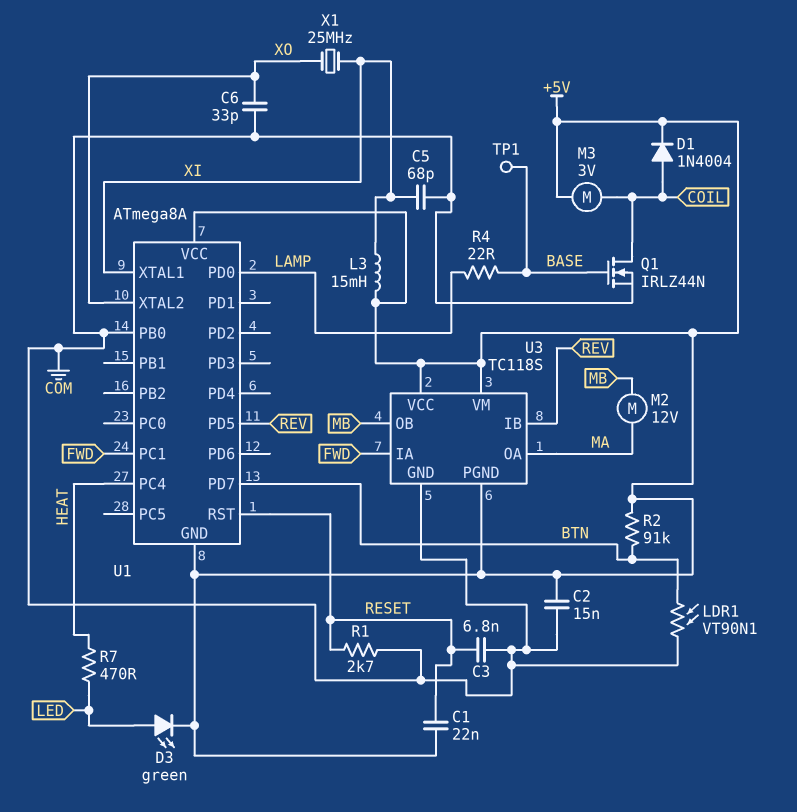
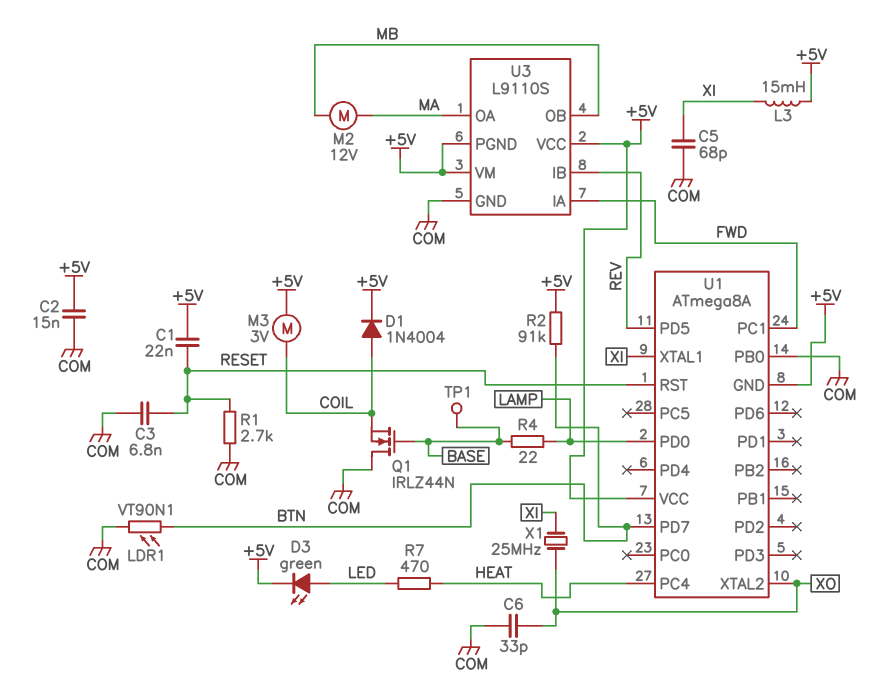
Q1: NMOS IRLZ44N (G BASE, D COIL, S COM) -> NMOS IRLZ44N (G BASE, D COM, S COIL)
U3: TC118S -> L9110S

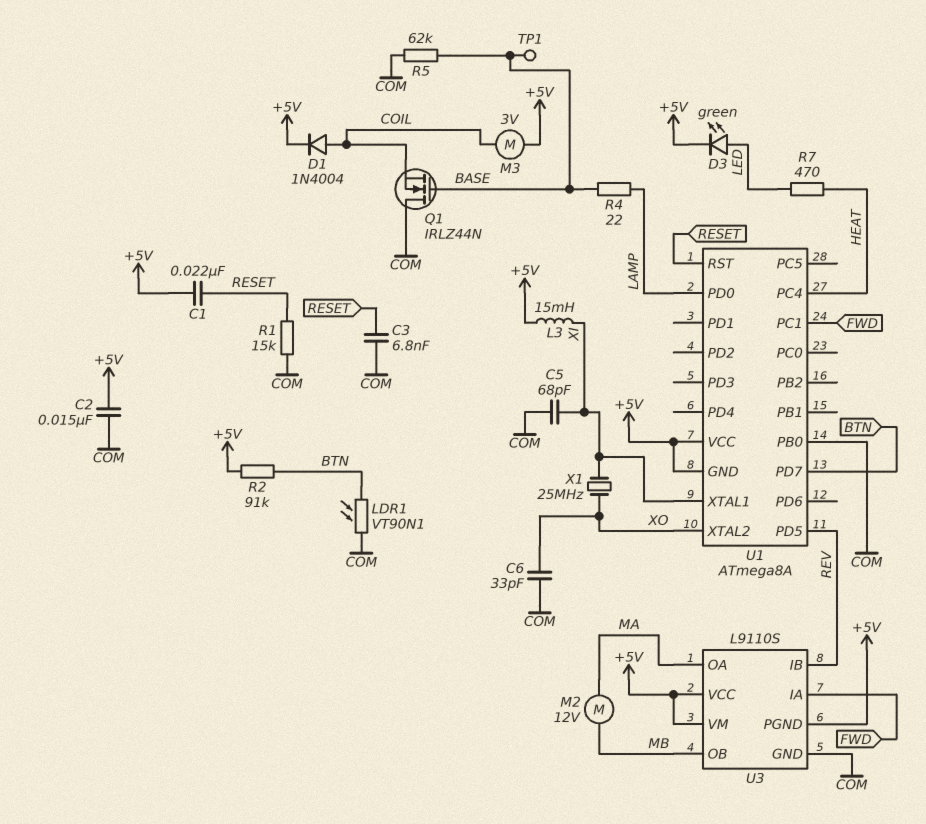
R1: 2.7k (COM, RESET) -> 15k (COM, RESET)
R5: none -> 62k (BASE, COM)

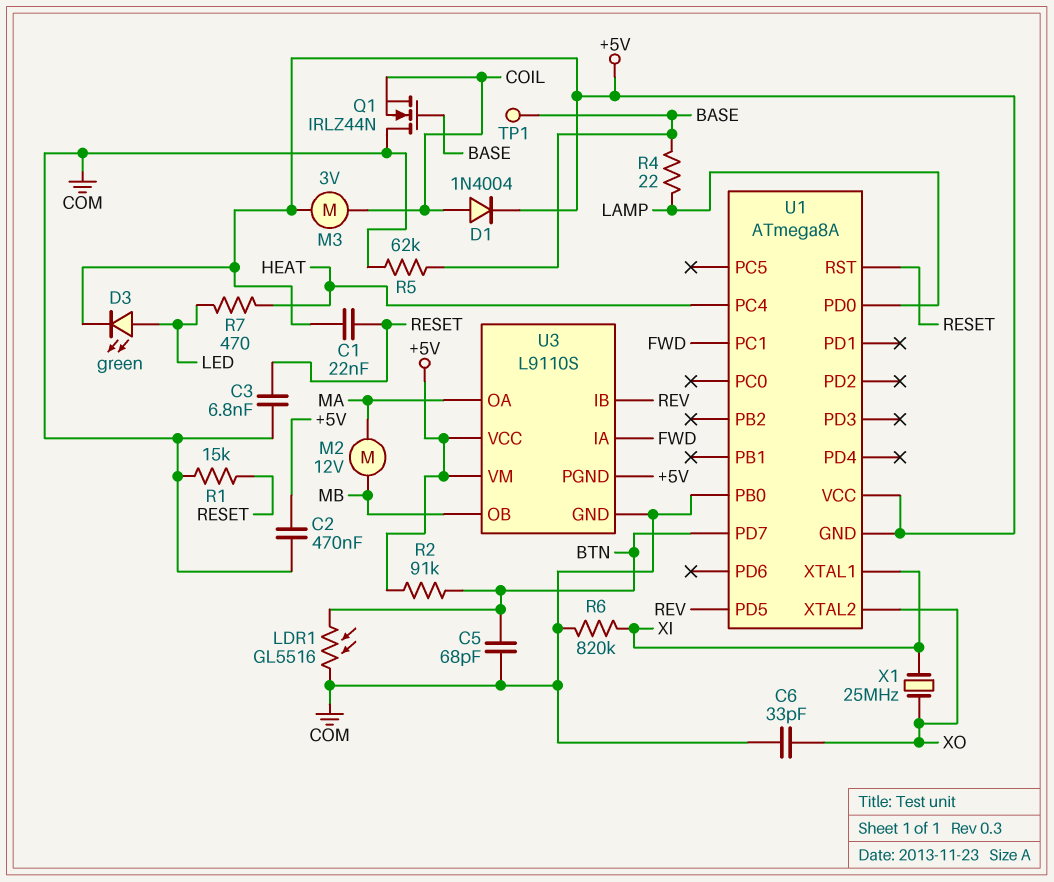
C2: 15nF (+5V, COM) -> 470nF (+5V, COM)
C5: 68pF (COM, XI) -> 68pF (BTN, COM)
L3: 15mH (+5V, XI) -> none
LDR1: VT90N1 (BTN, COM) -> GL5516 (BTN, COM)
R6: none -> 820k (COM, XI)

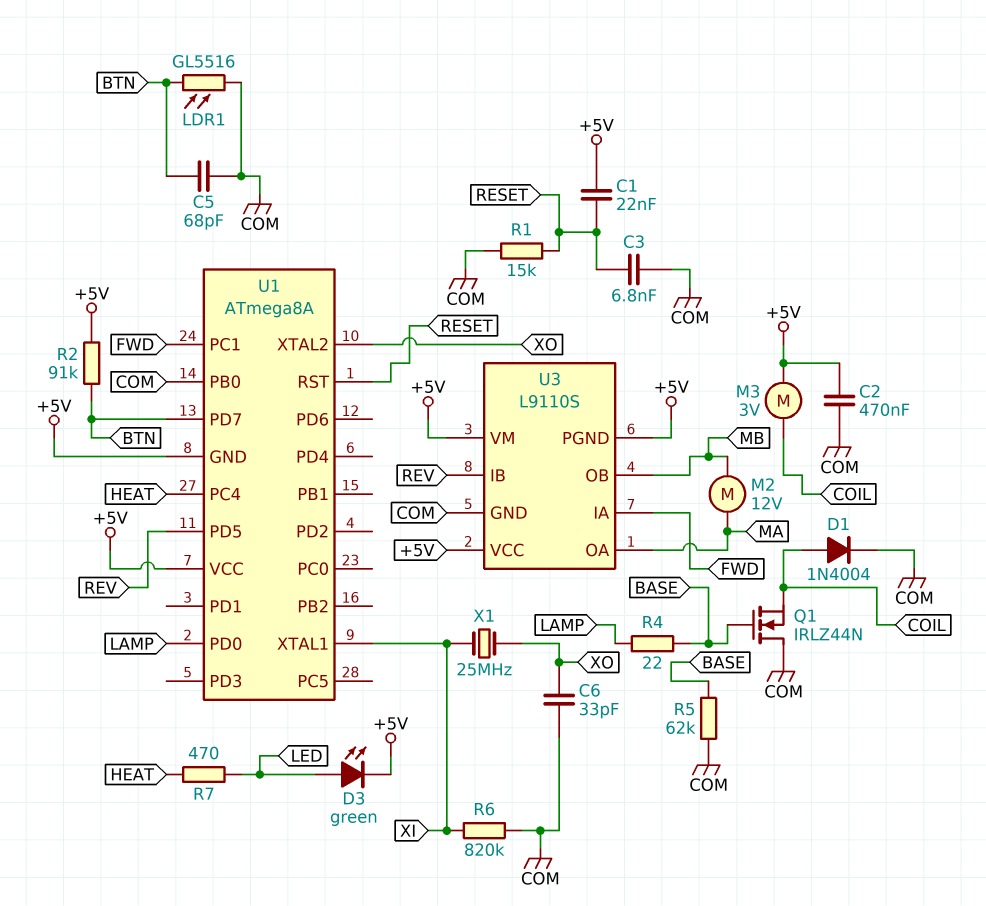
D1: diode 1N4004 (A COIL, K +5V) -> diode 1N4004 (A COIL, K COM)
TP1: test point (BASE) -> none

